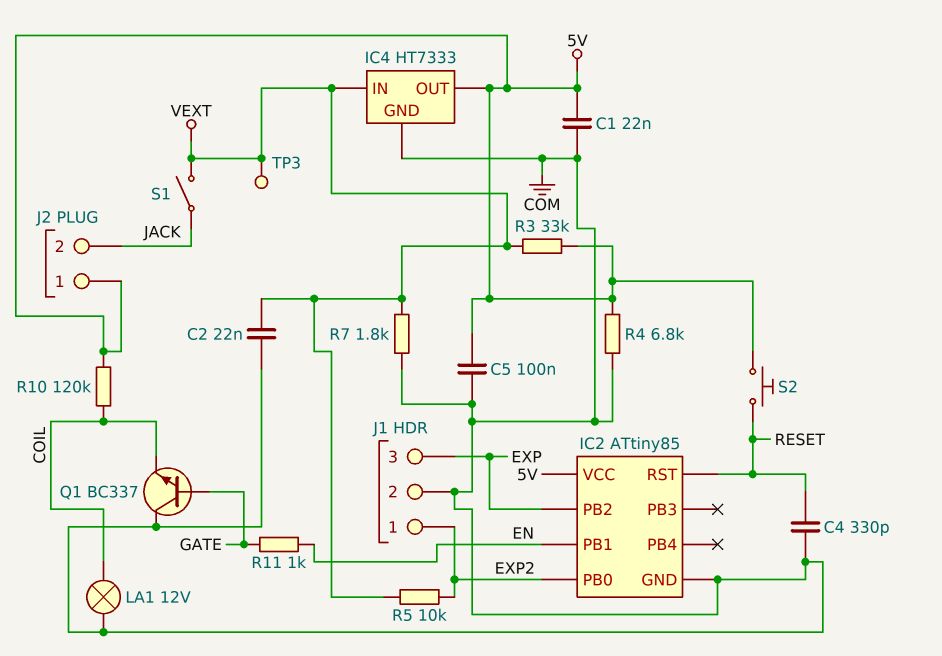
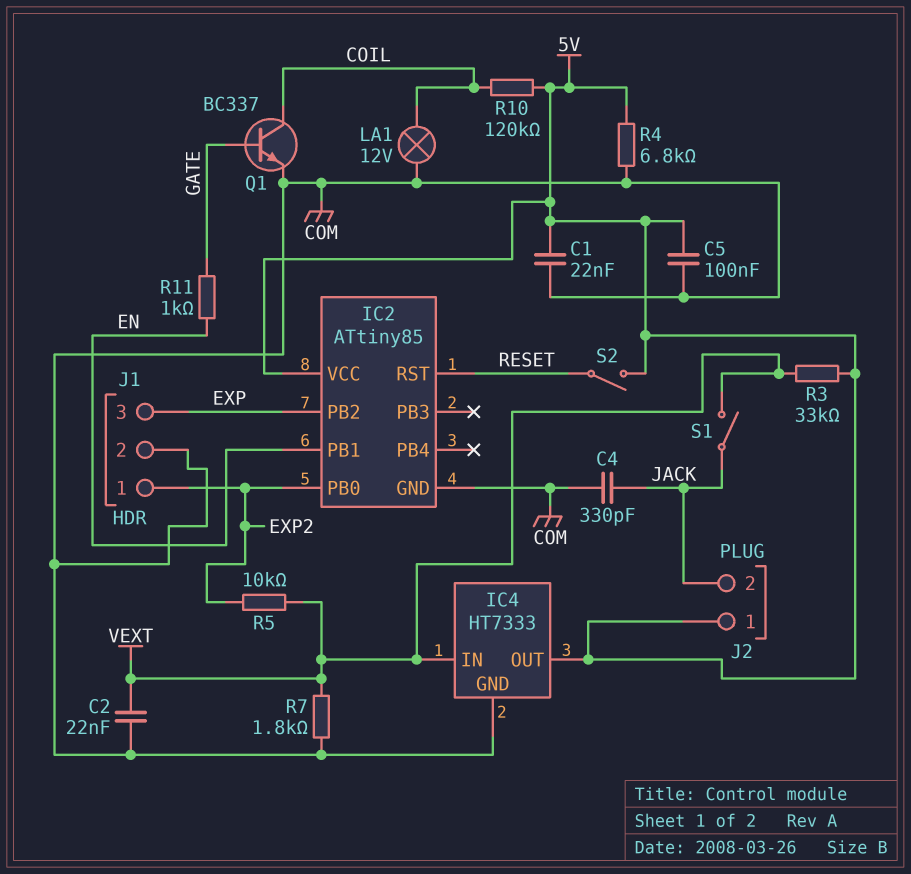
C4: 330pF (COM, RESET) -> 330pF (COM, JACK)
Q1: NPN BC337 (B GATE, C COM, E COIL) -> NPN BC337 (B GATE, C COIL, E COM)
S2: button (5V, RESET) -> switch (5V, RESET)
TP3: test point (VEXT) -> none

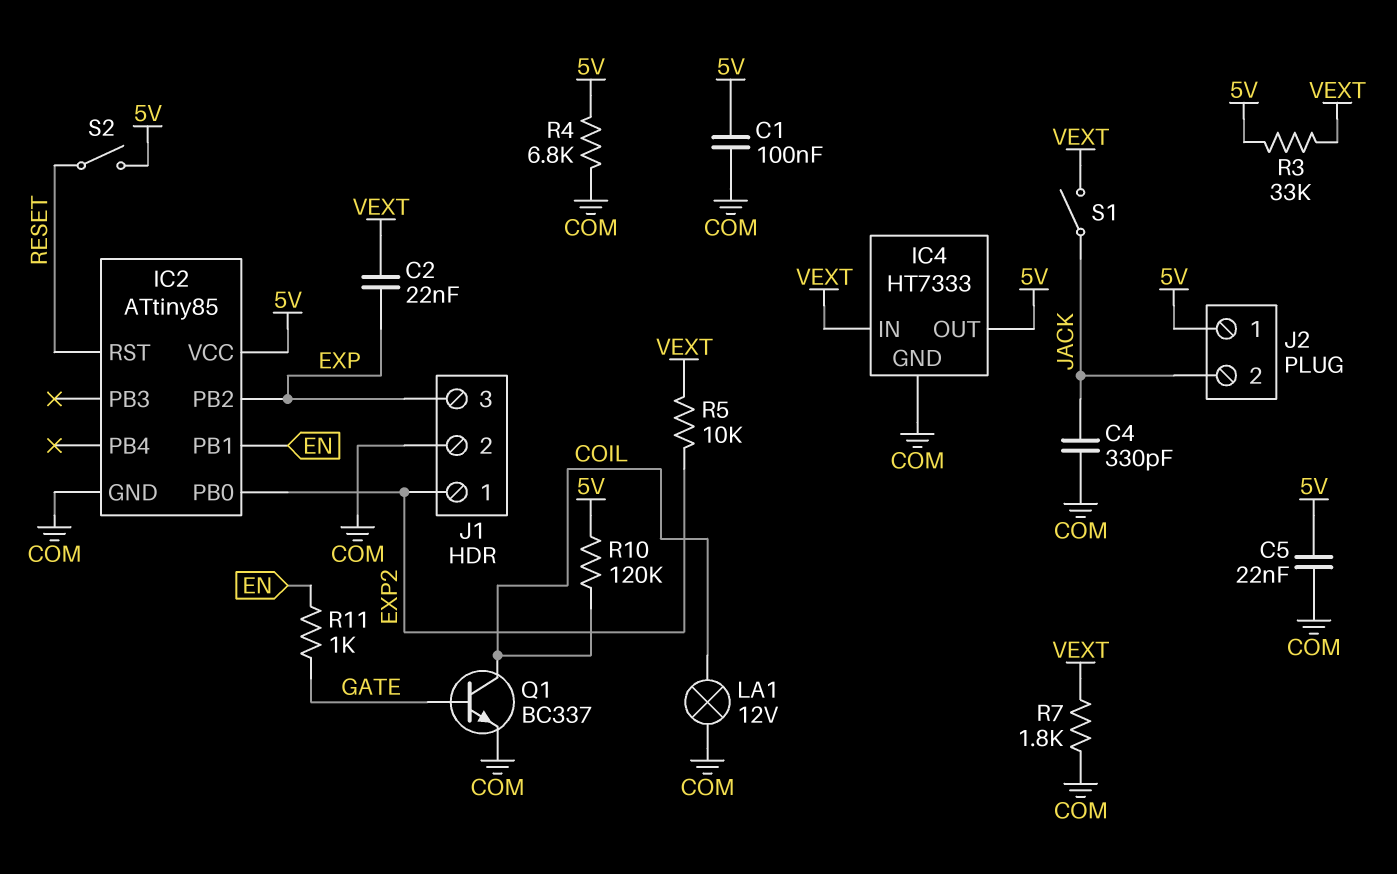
C1: 22nF (5V, COM) -> 100nF (5V, COM)
C2: 22nF (COM, VEXT) -> 22nF (EXP, VEXT)
C5: 100nF (5V, COM) -> 22nF (5V, COM)

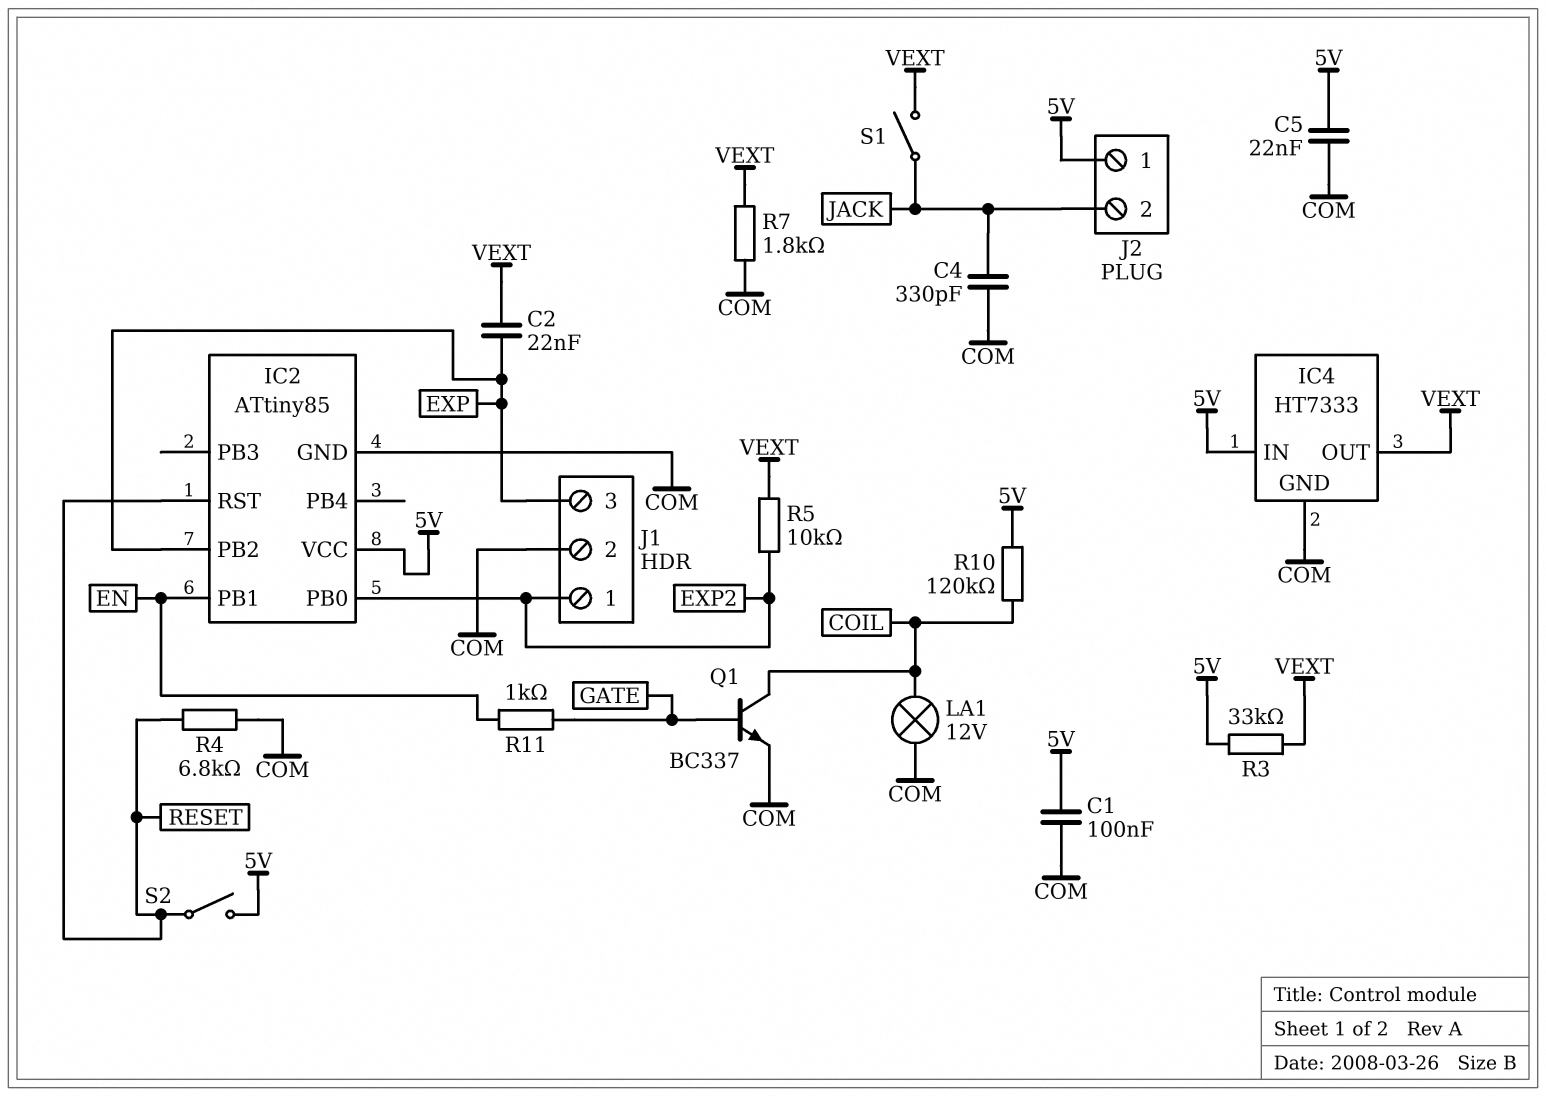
IC4 pin IN: VEXT -> 5V
IC4 pin OUT: 5V -> VEXT
R4: 6.8k (5V, COM) -> 6.8k (COM, RESET)

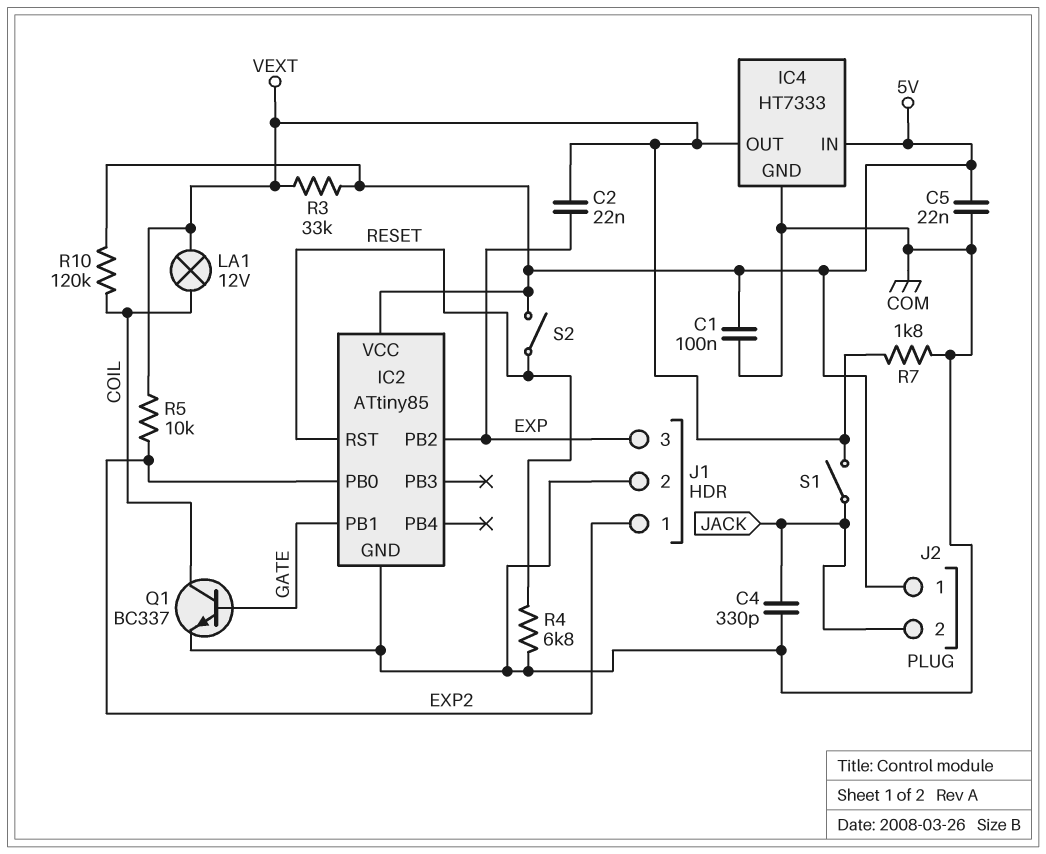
IC2 pin PB1: EN -> GATE
LA1: lamp 12V (COIL, COM) -> lamp 12V (COIL, VEXT)
R11: 1k (EN, GATE) -> none

